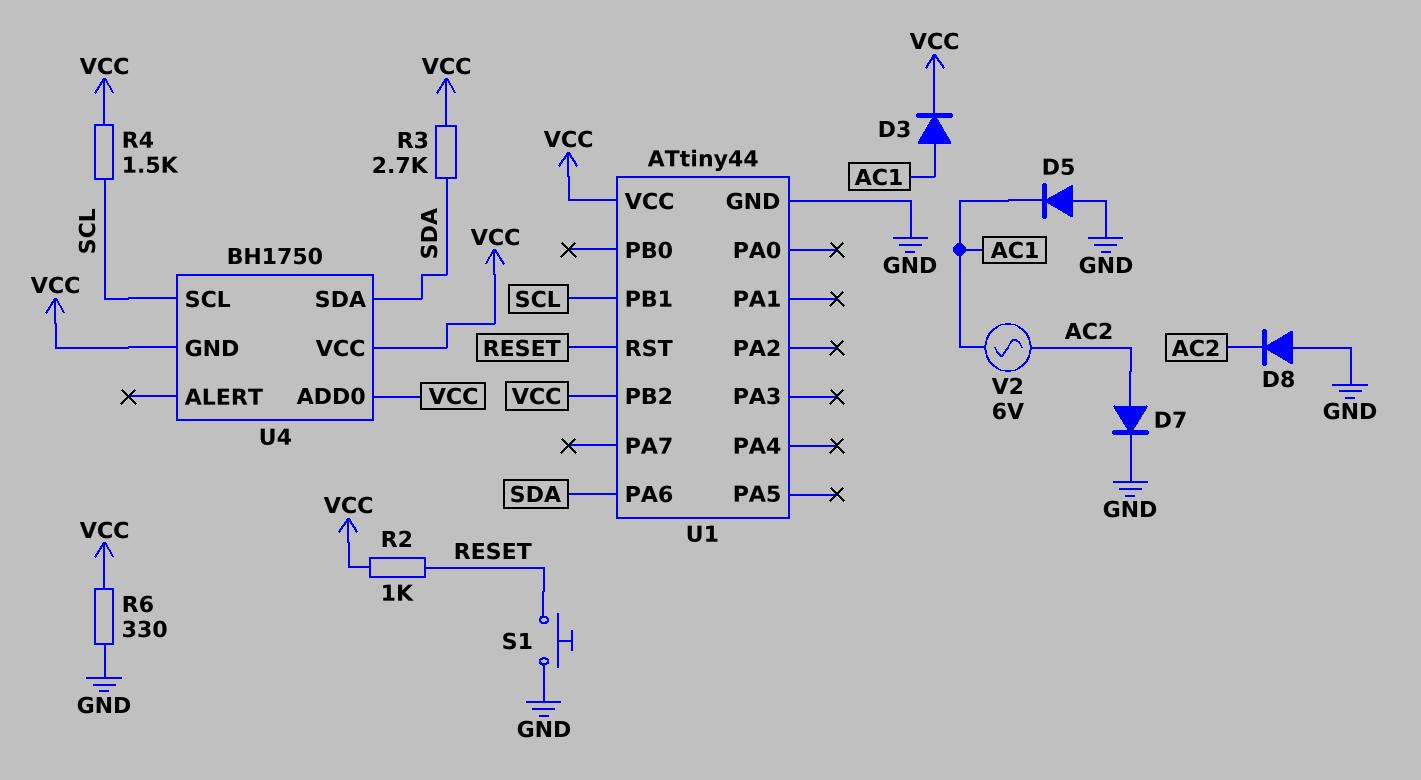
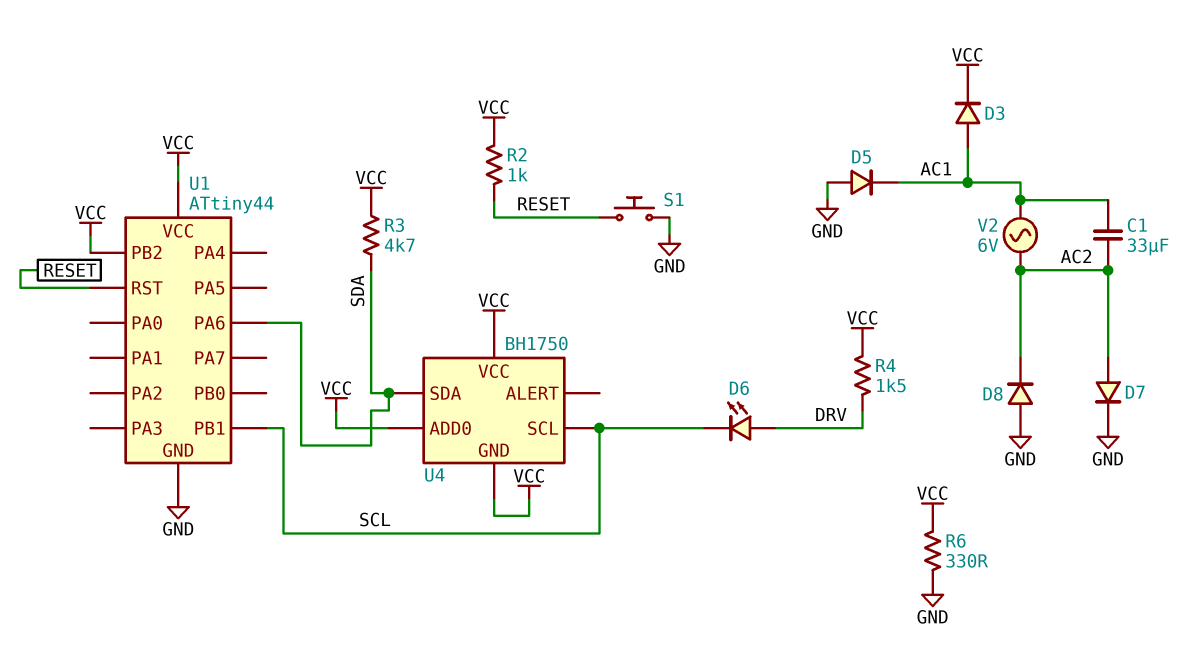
C1: none -> 33uF (AC1, AC2)
D6: none -> LED (A DRV, K SCL)
R3: 2.7k (SDA, VCC) -> 4.7k (SDA, VCC)
R4: 1.5k (SCL, VCC) -> 1.5k (DRV, VCC)

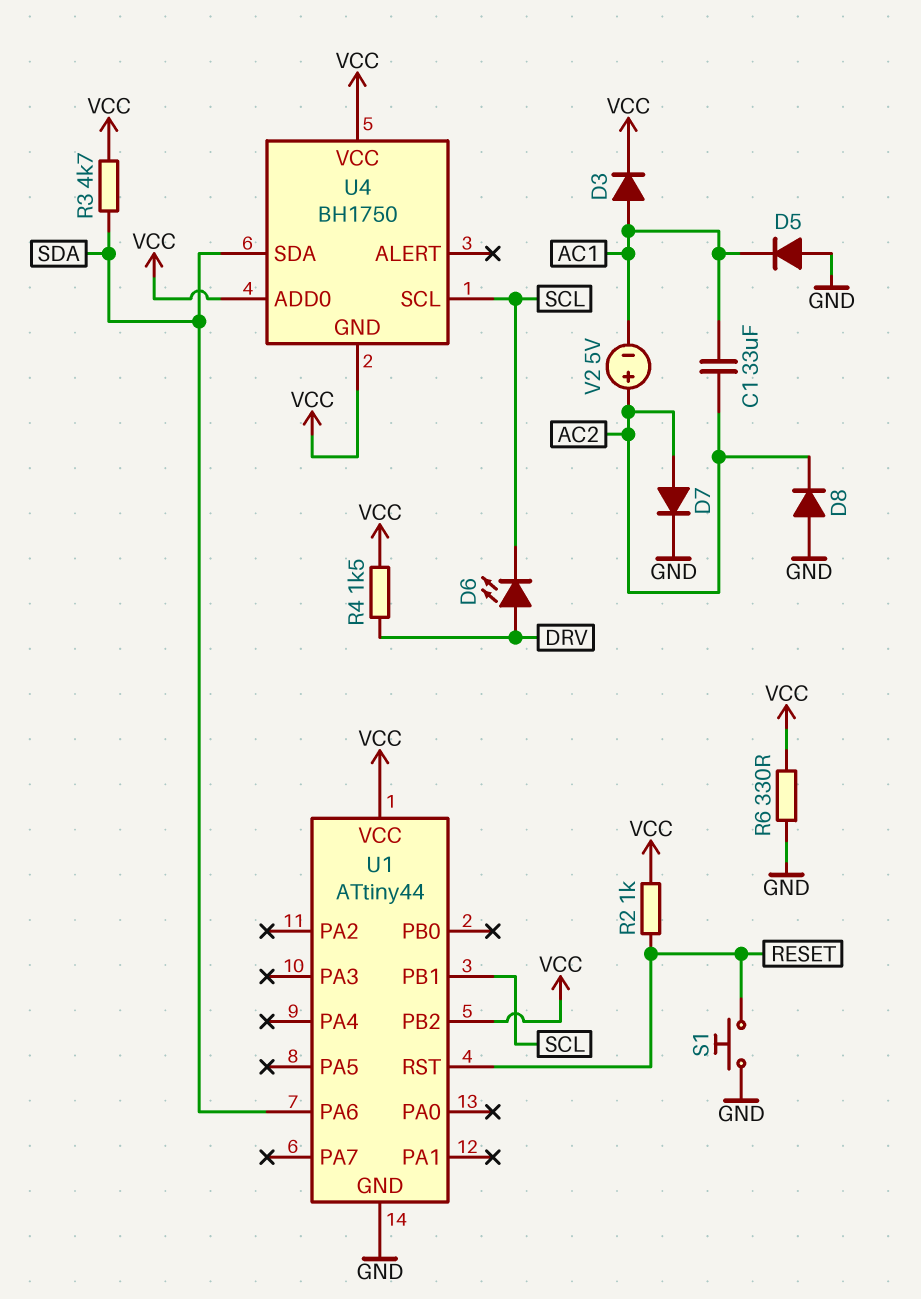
V2: AC 6V (AC1, AC2) -> 5V (plus AC2, minus AC1)

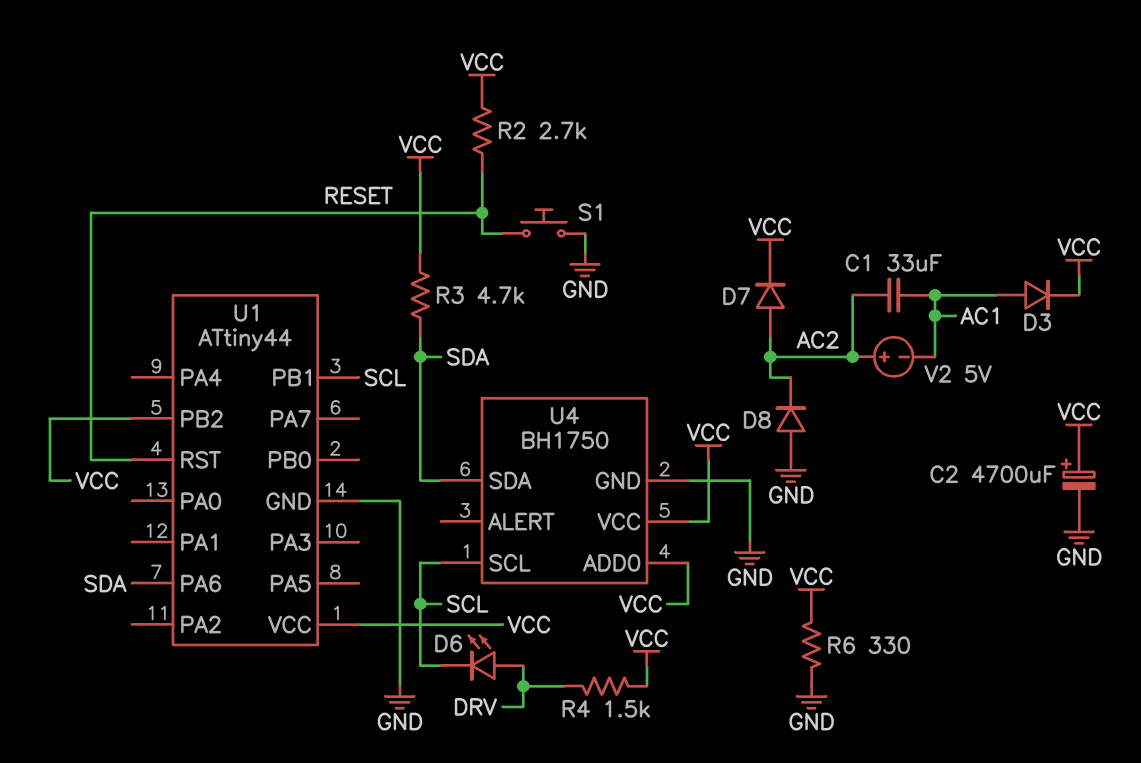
C2: none -> 4700uF (plus VCC, minus GND)
D5: diode (A GND, K AC1) -> none
D7: diode (A AC2, K GND) -> diode (A AC2, K VCC)
R2: 1k (RESET, VCC) -> 2.7k (RESET, VCC)
U4 pin GND: VCC -> GND

